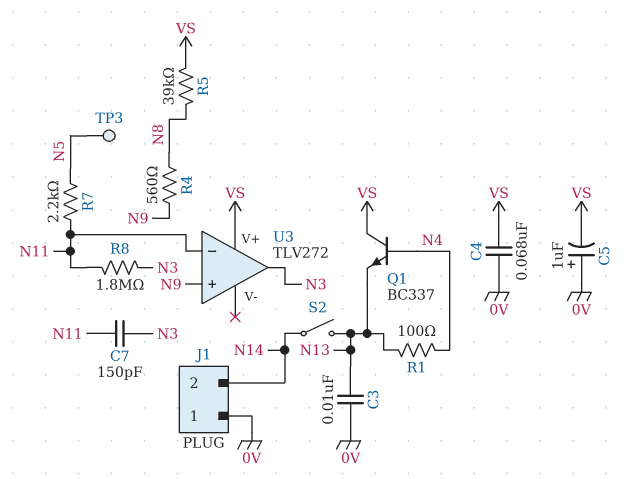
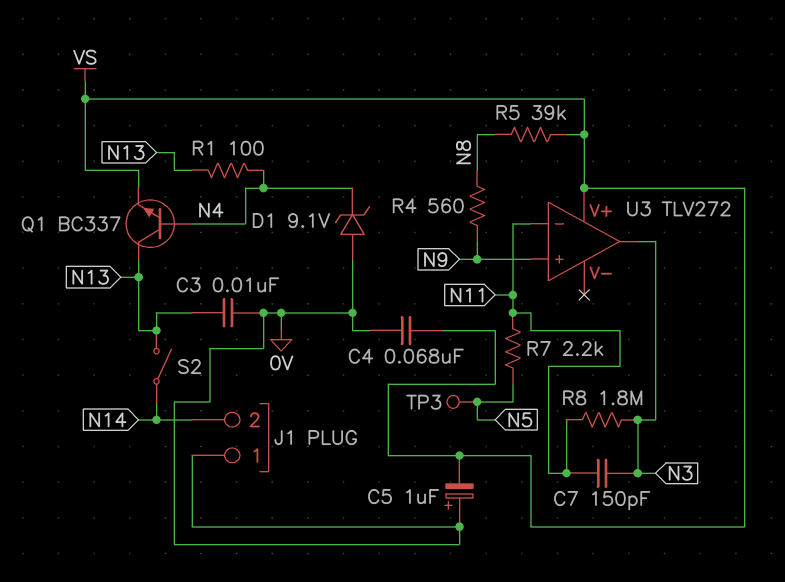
D1: none -> zener 9.1V (A 0V, K N4)
Q1: NPN BC337 (B N4, C VS, E N13) -> NPN BC337 (B N4, C N13, E VS)

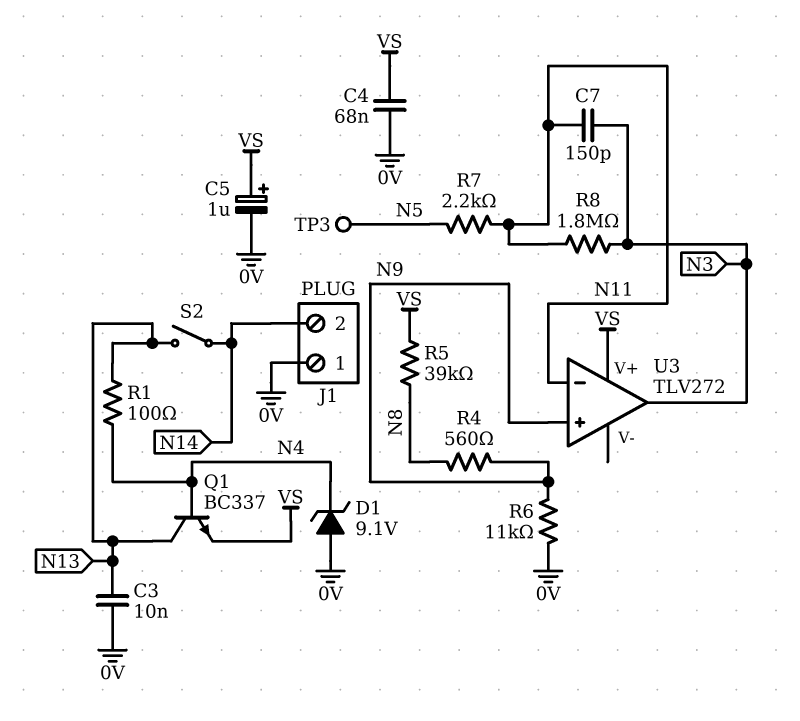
C5: 1uF (plus 0V, minus VS) -> 1uF (plus VS, minus 0V)
R6: none -> 11k (0V, N9)

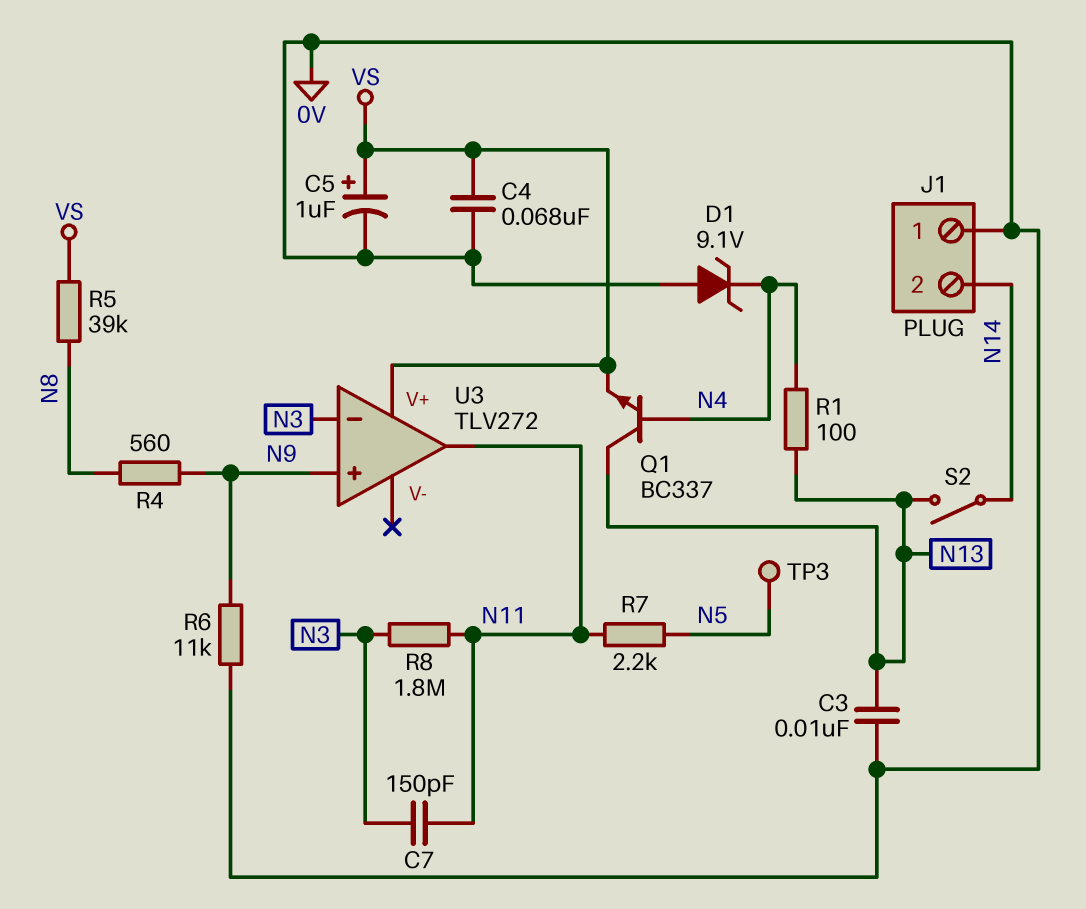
U3 pin in-: N11 -> N3
U3 pin out: N3 -> N11

